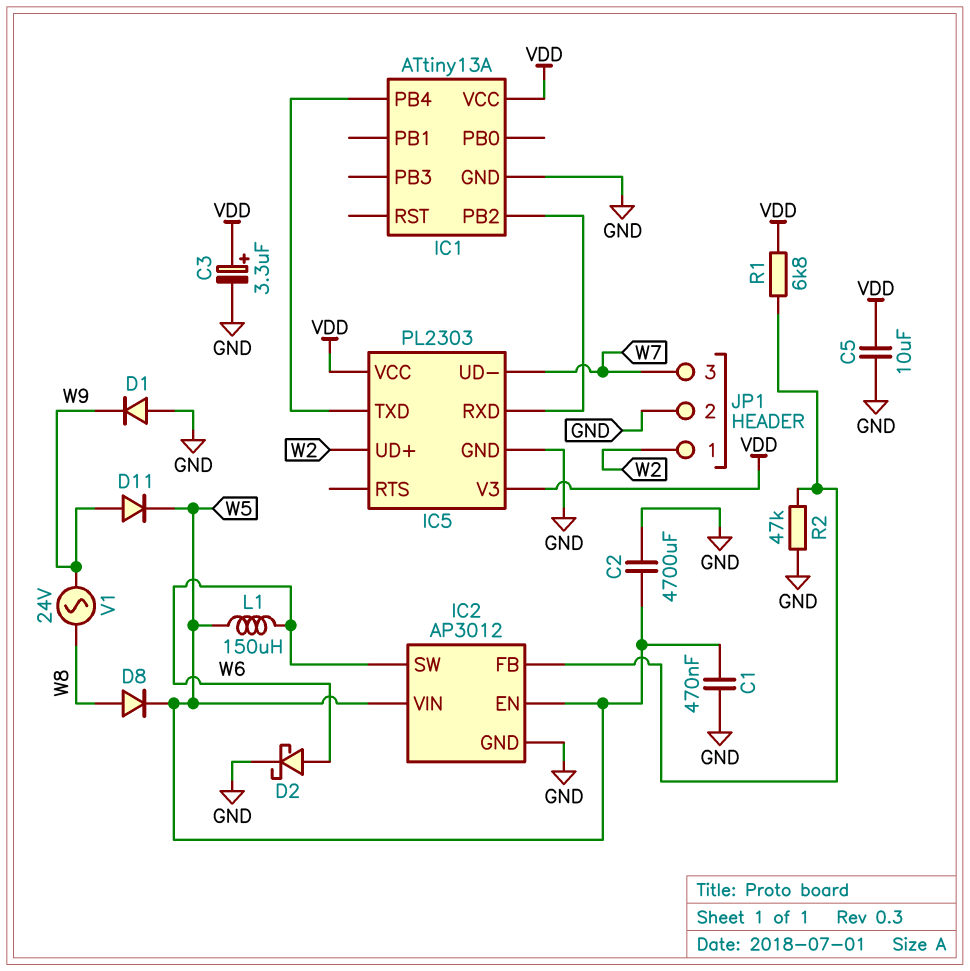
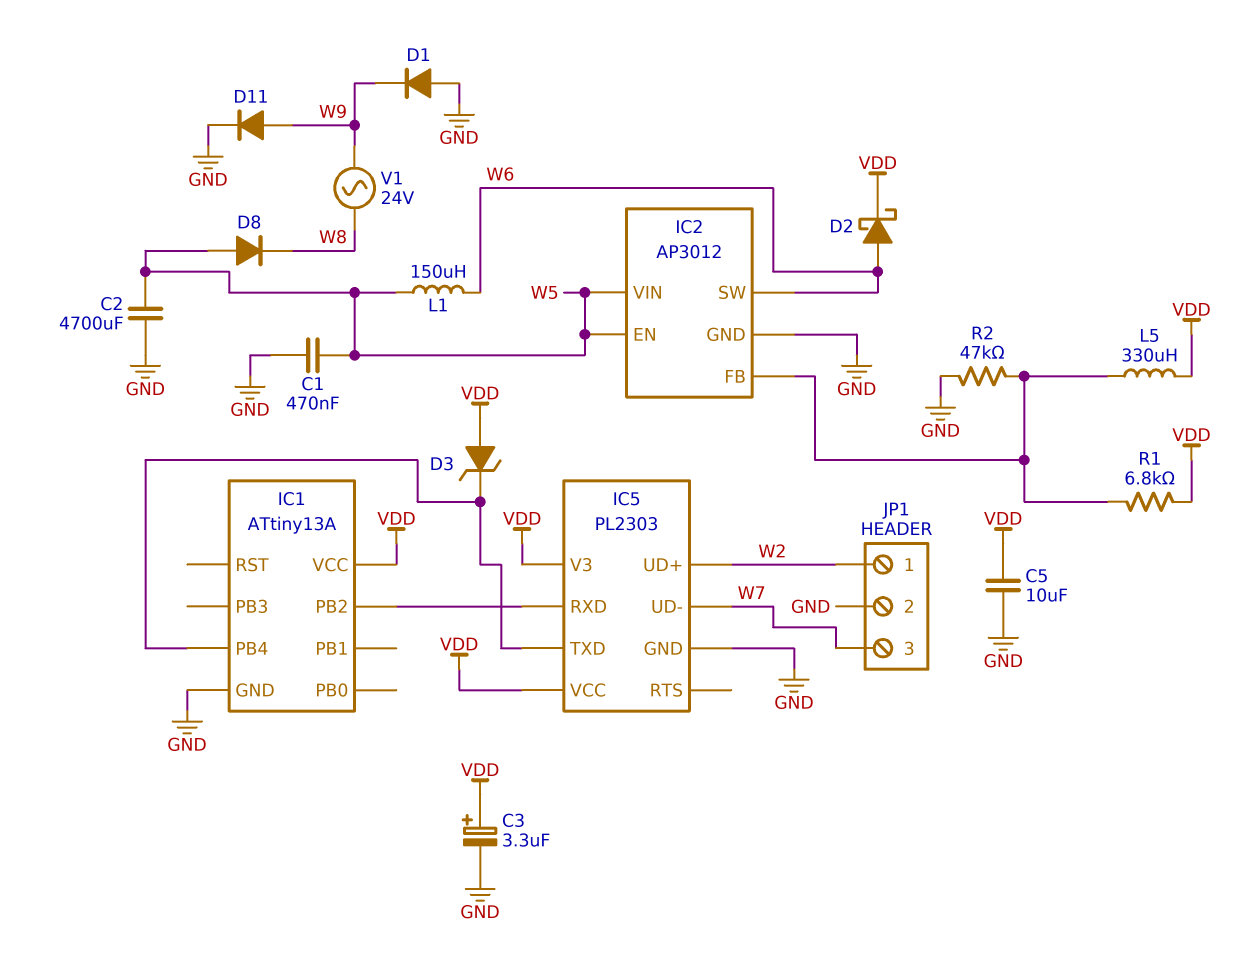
D2: schottky (A W6, K GND) -> schottky (A W6, K VDD)
D3: none -> zener (A VDD, K IC1/PB4)
D8: diode (A W8, K W5) -> diode (A W5, K W8)
D11: diode (A W9, K W5) -> diode (A W9, K GND)
L5: none -> 330uH (IC2/FB, VDD)

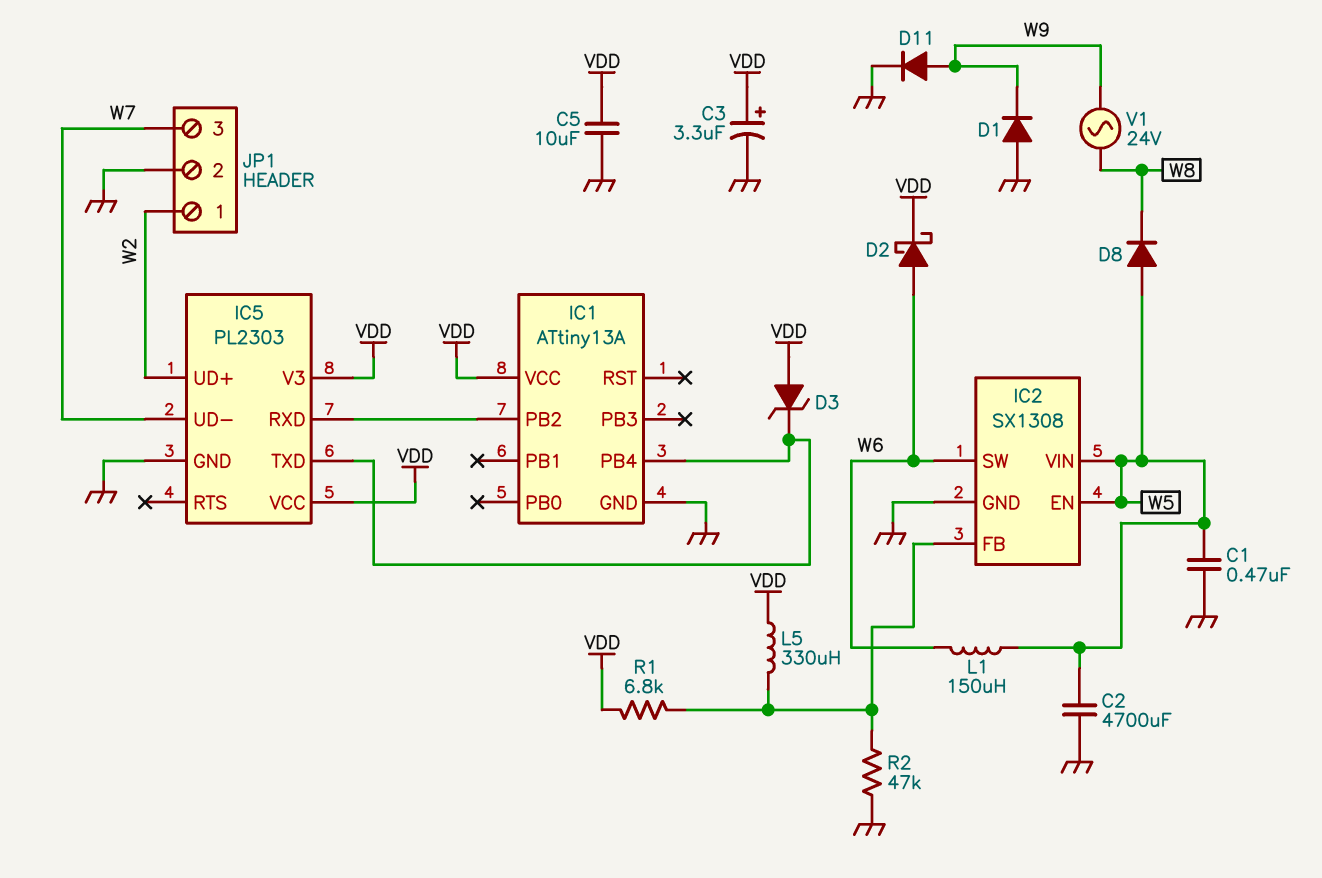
IC2: AP3012 -> SX1308

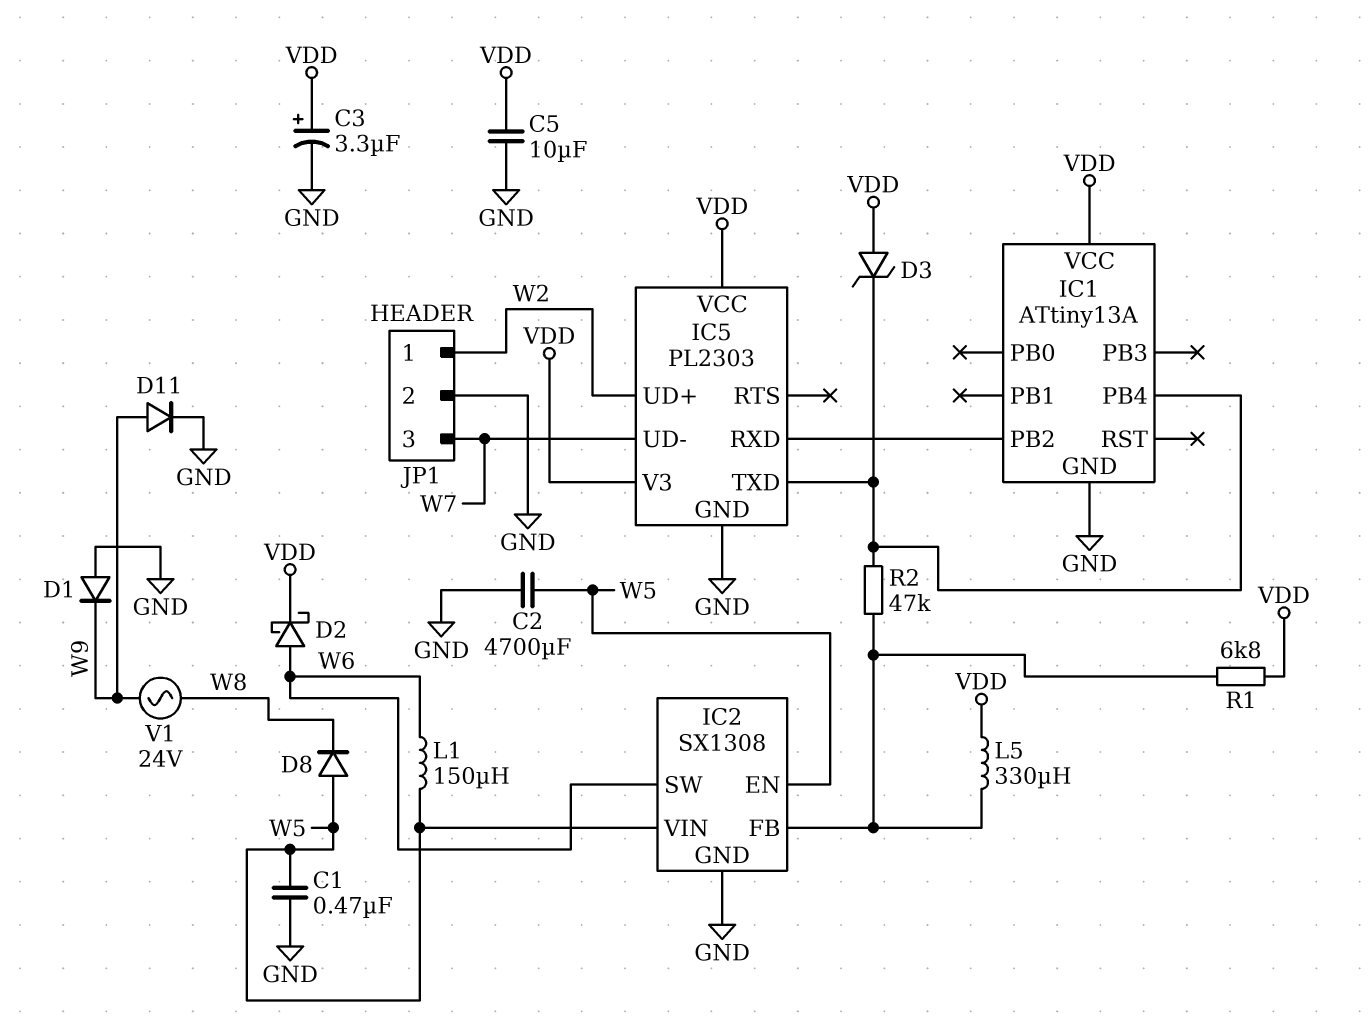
R2: 47k (GND, IC2/FB) -> 47k (IC1/PB4, IC2/FB)

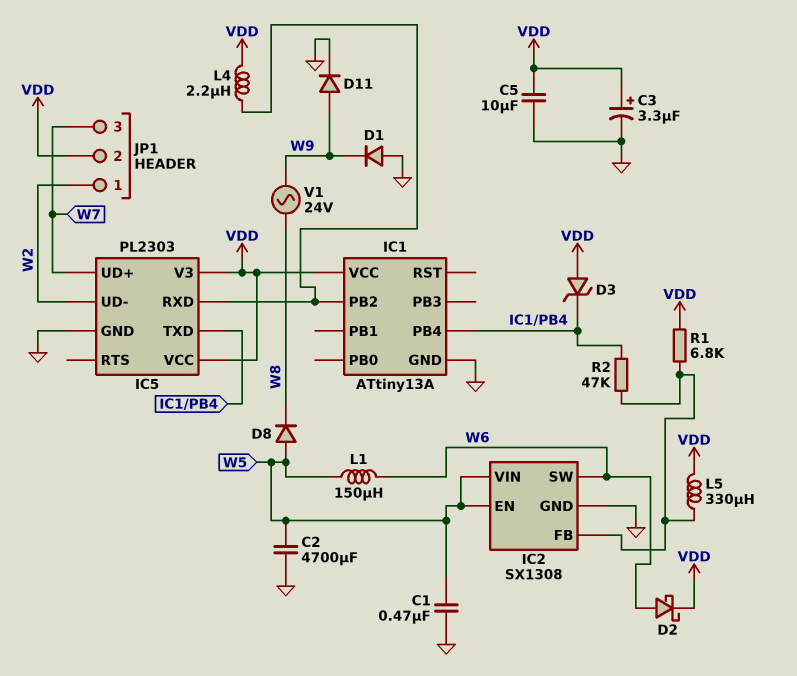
IC5 pin UD+: W2 -> W7
IC5 pin UD-: W7 -> W2
JP1 pin 2: GND -> VDD
L4: none -> 2.2uH (IC1/PB2, VDD)

